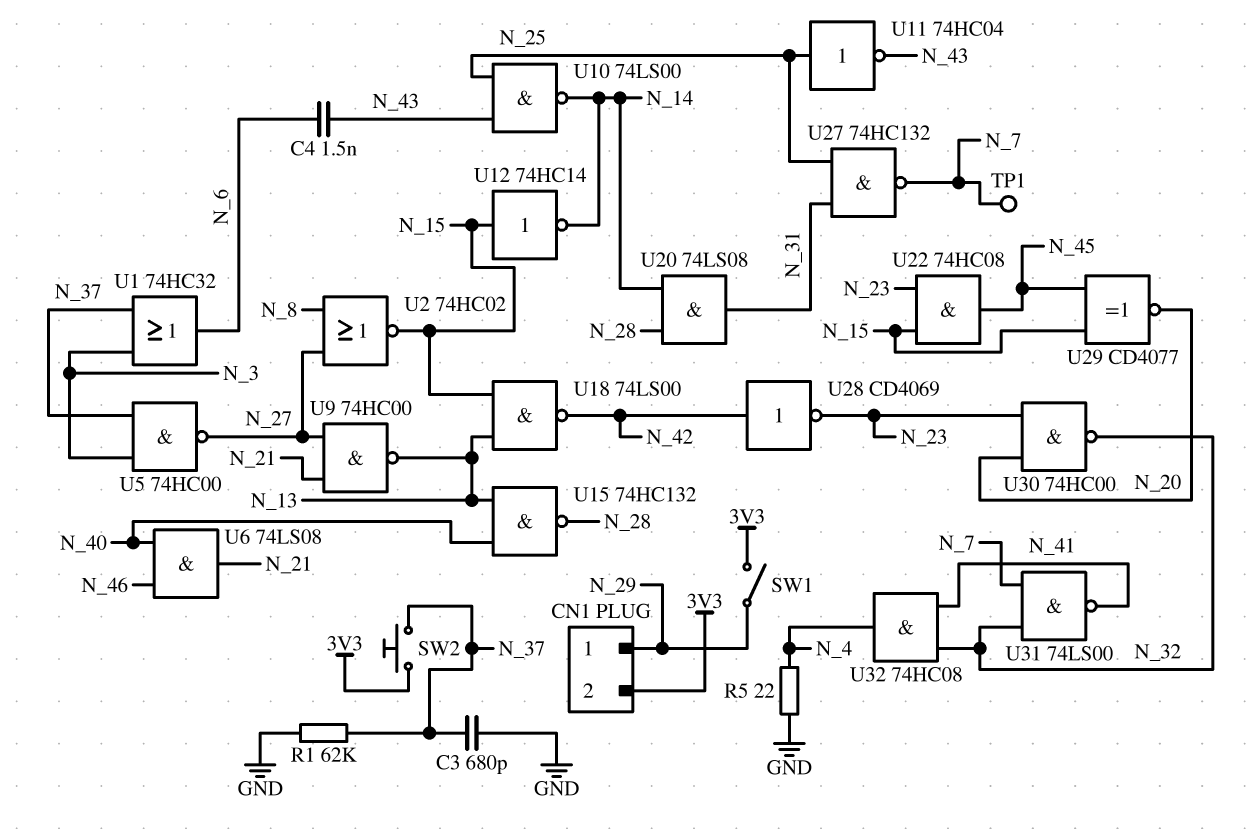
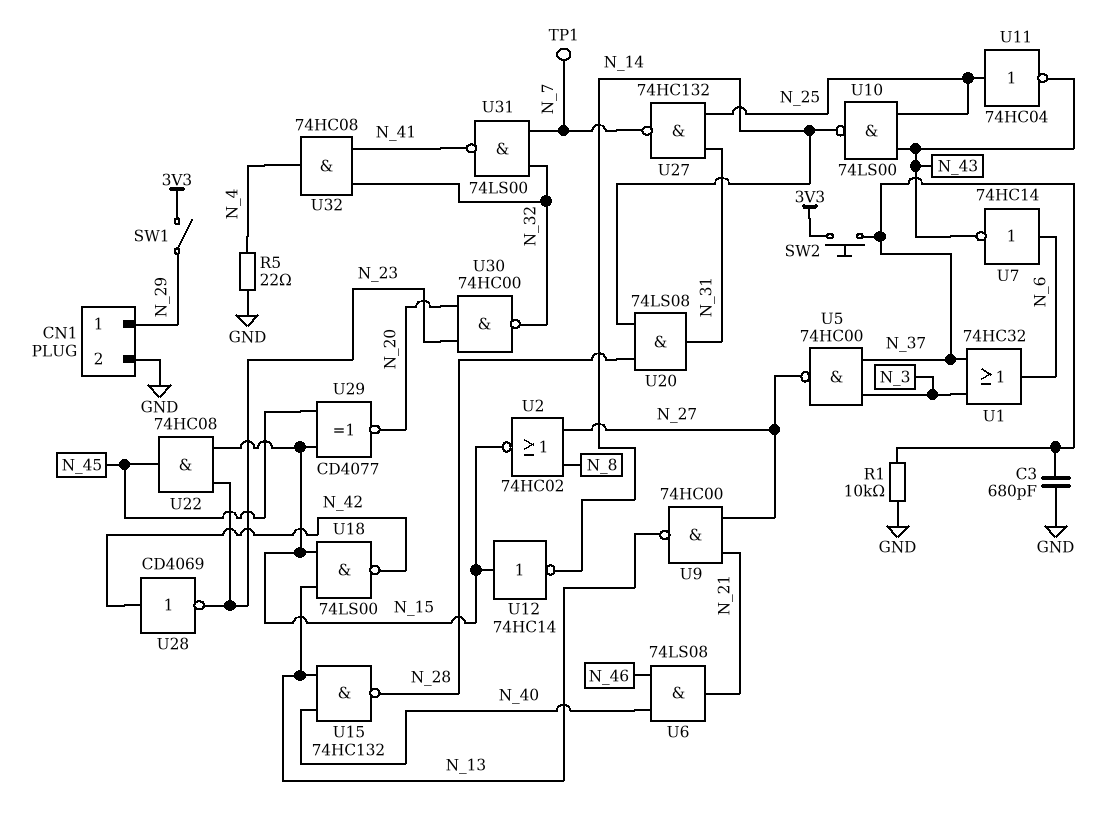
C4: 1.5nF (N_6, N_43) -> none
CN1 pin 2: 3V3 -> GND
R1: 62k (GND, N_37) -> 10k (GND, N_37)
U7: none -> NOT 74HC14 (in N_6, out N_43)

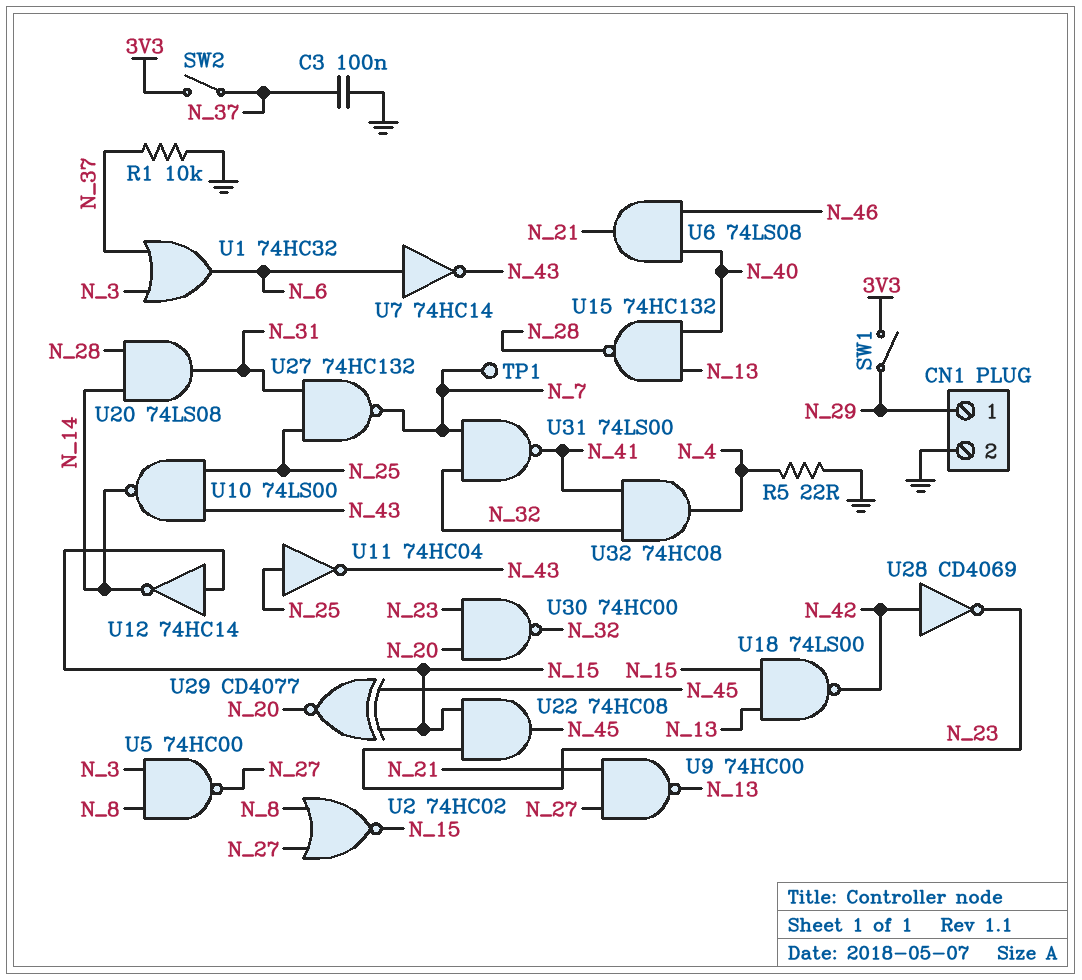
C3: 680pF (GND, N_37) -> 100nF (GND, N_37)
SW2: button (3V3, N_37) -> switch (3V3, N_37)
U5: NAND 74HC00 (in N_3, in N_37, out N_27) -> NAND 74HC00 (in N_3, in N_8, out N_27)

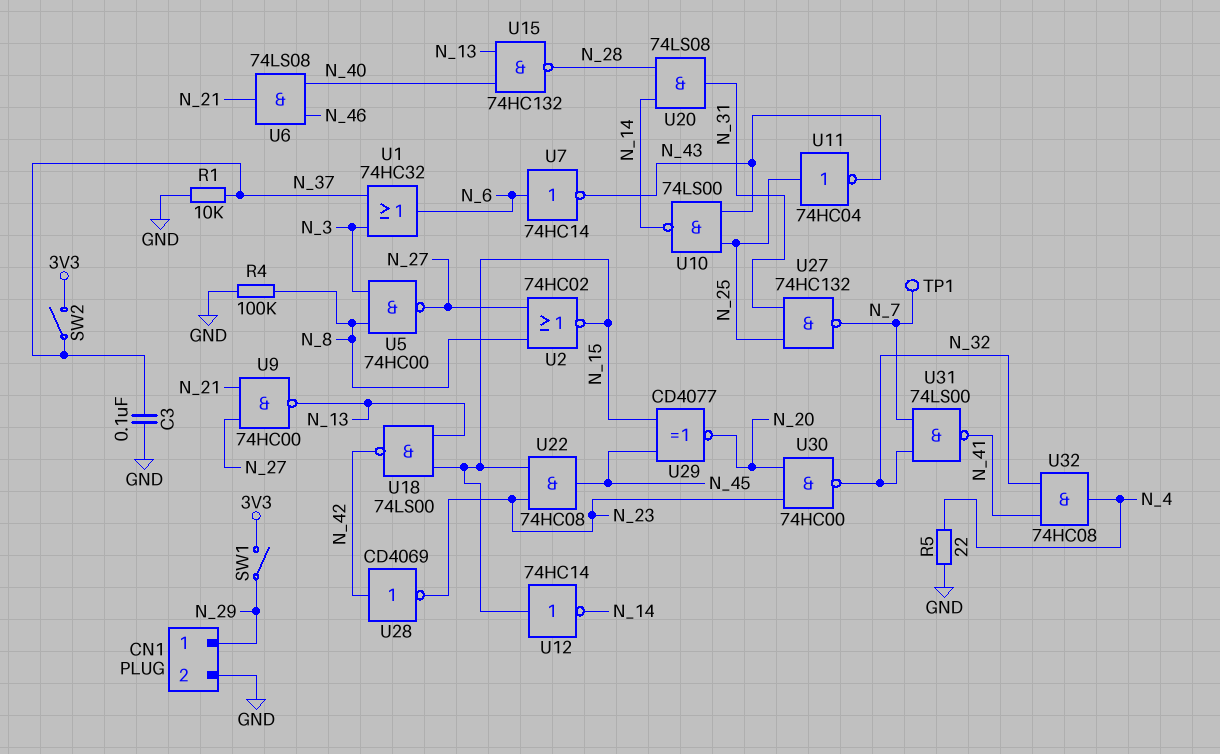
R4: none -> 100k (GND, N_8)

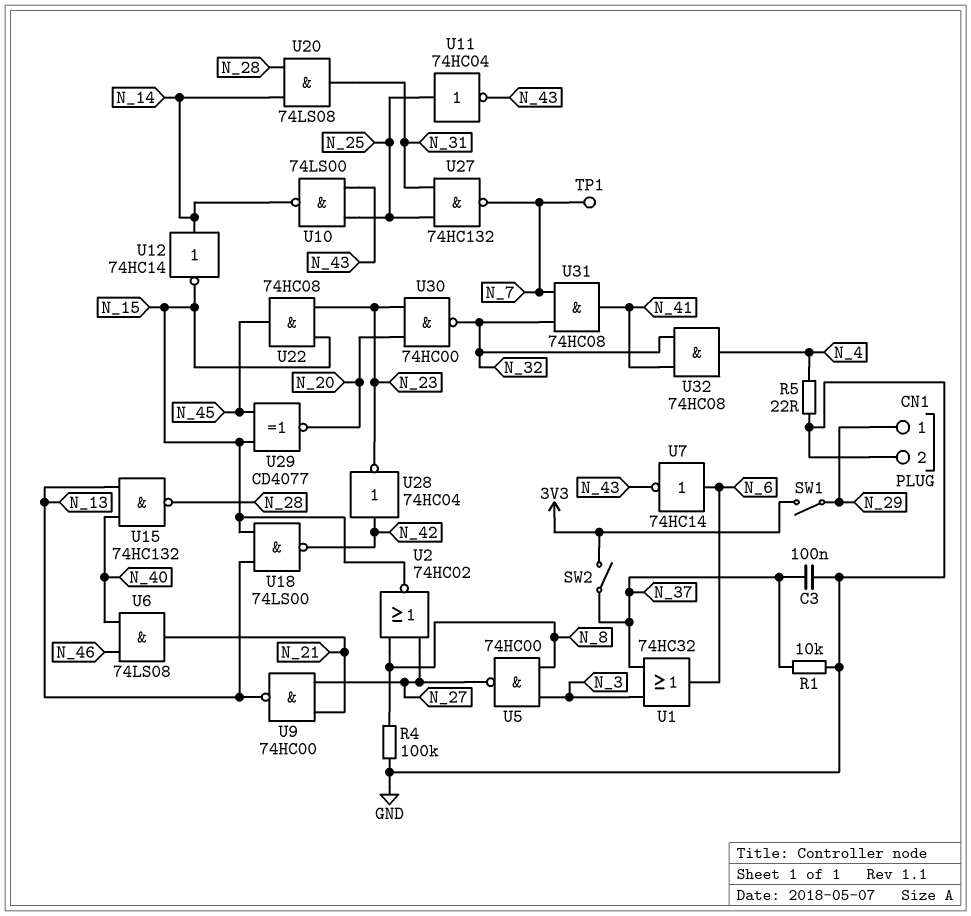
U12: NOT 74HC14 (in N_15, out N_14) -> NOT 74HC14 (in N_14, out N_15)
U28: NOT CD4069 (in N_42, out N_23) -> NOT 74HC04 (in N_42, out N_23)
U31: NAND 74LS00 (in N_7, in N_32, out N_41) -> AND 74HC08 (in N_7, in N_32, out N_41)

